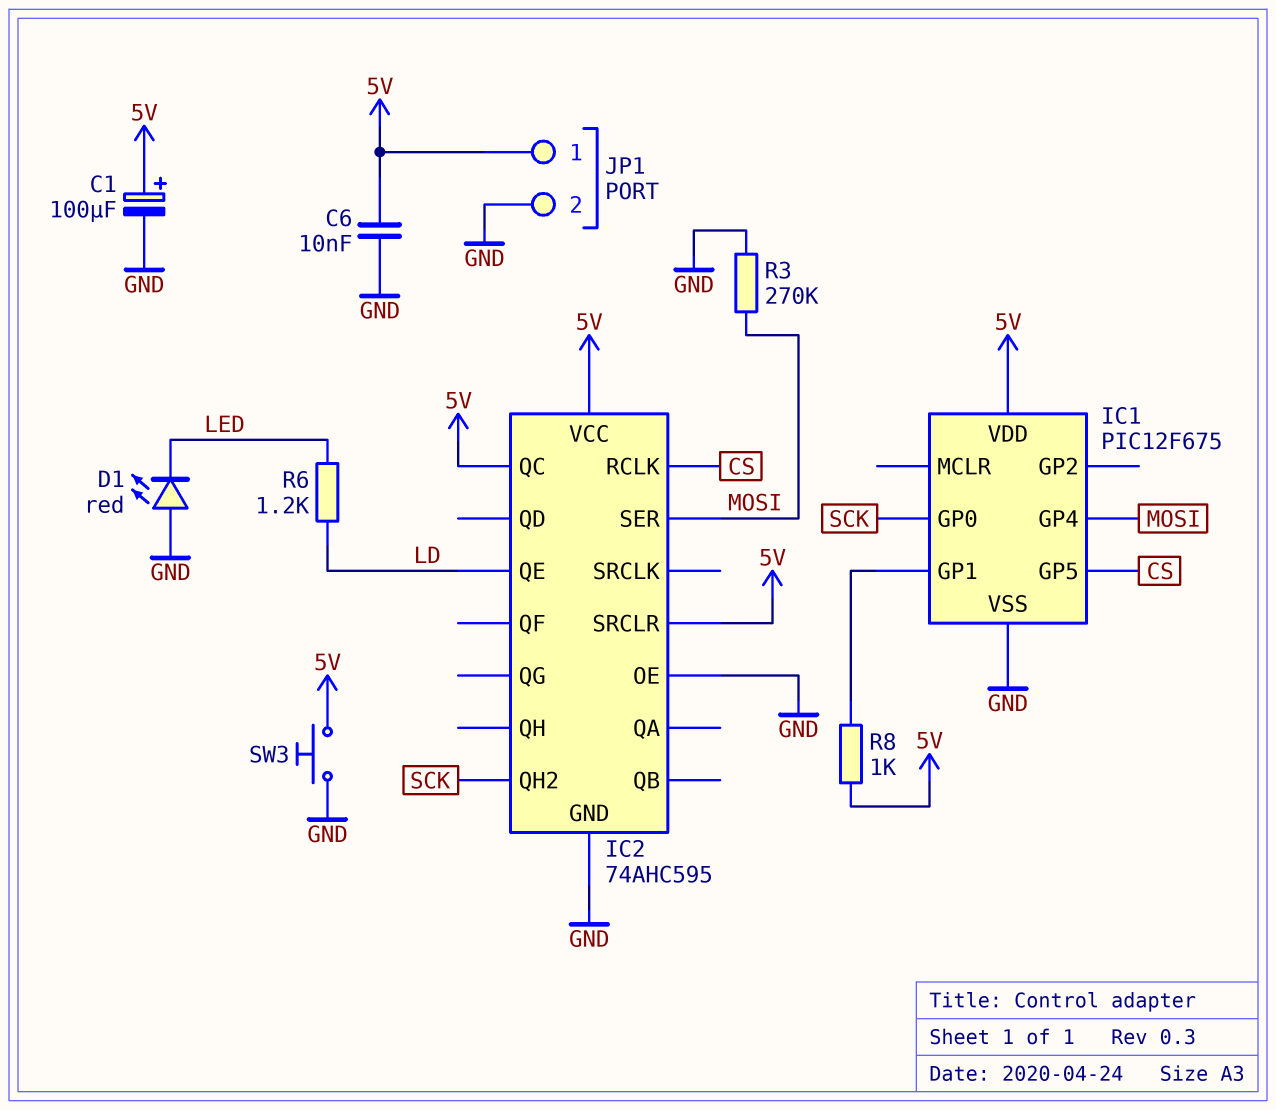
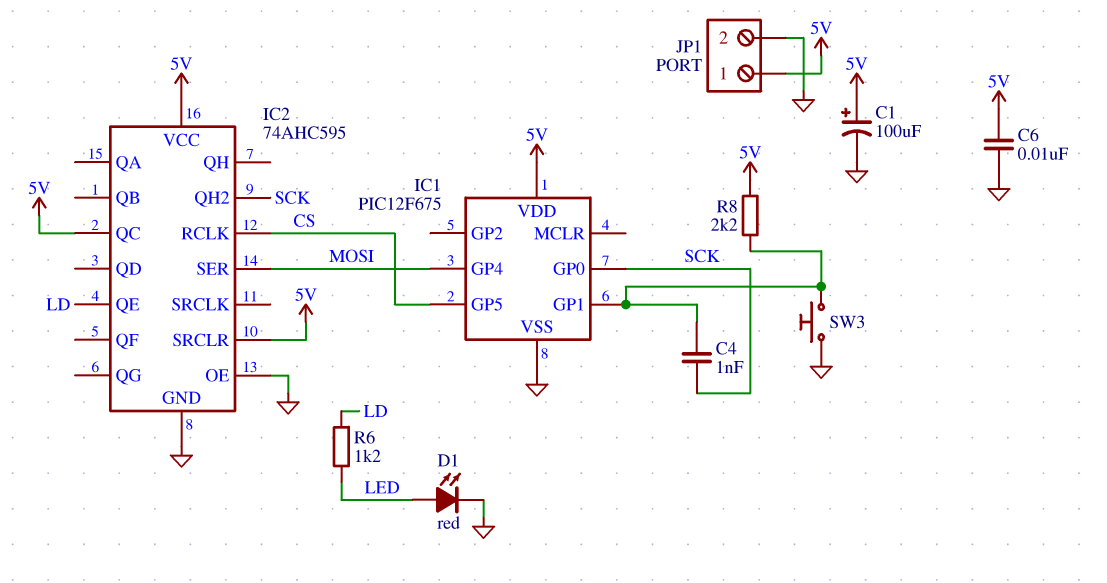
C4: none -> 1nF (IC1/GP1, SCK)
D1: LED red (A GND, K LED) -> LED red (A LED, K GND)
R3: 270k (GND, MOSI) -> none
R8: 1k (5V, IC1/GP1) -> 2.2k (5V, IC1/GP1)
SW3: button (5V, GND) -> button (GND, IC1/GP1)

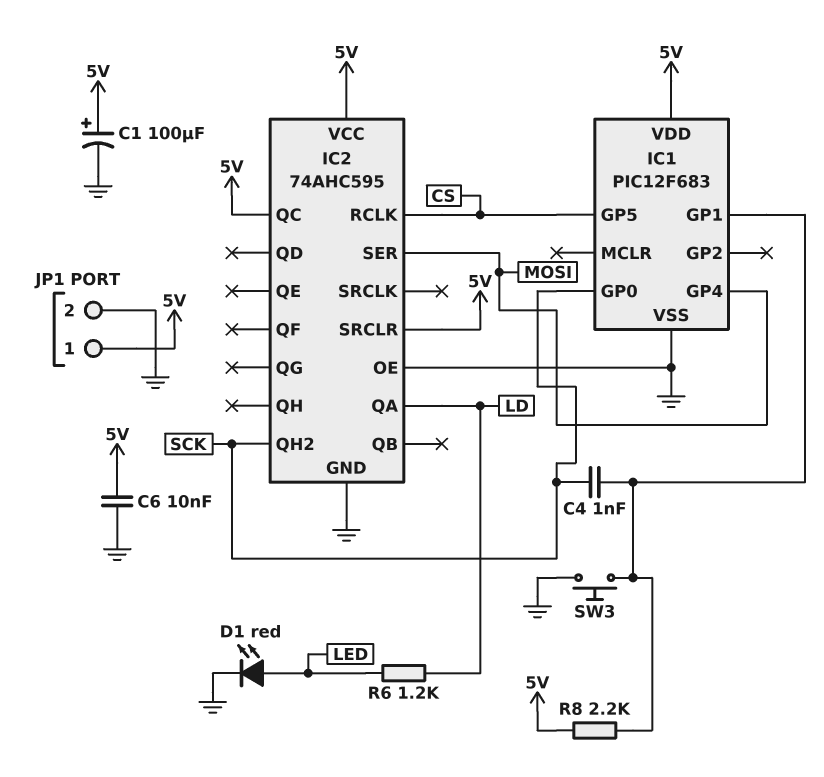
IC1: PIC12F675 -> PIC12F683
IC2 pin QA: none -> LD
IC2 pin QE: LD -> none

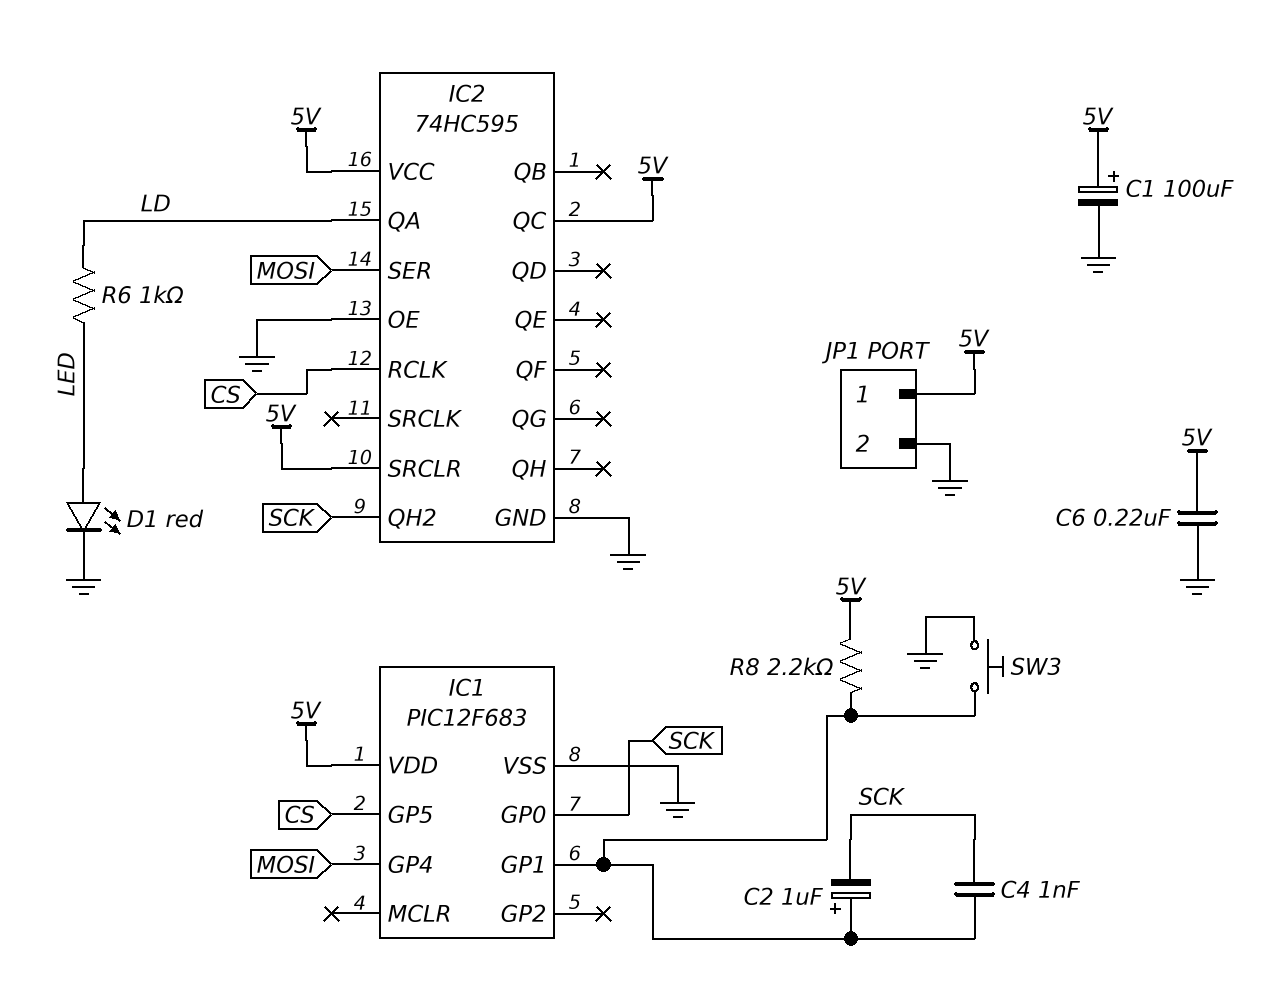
C2: none -> 1uF (plus IC1/GP1, minus SCK)
C6: 10nF (5V, GND) -> 220nF (5V, GND)
IC2: 74AHC595 -> 74HC595
R6: 1.2k (LD, LED) -> 1k (LD, LED)

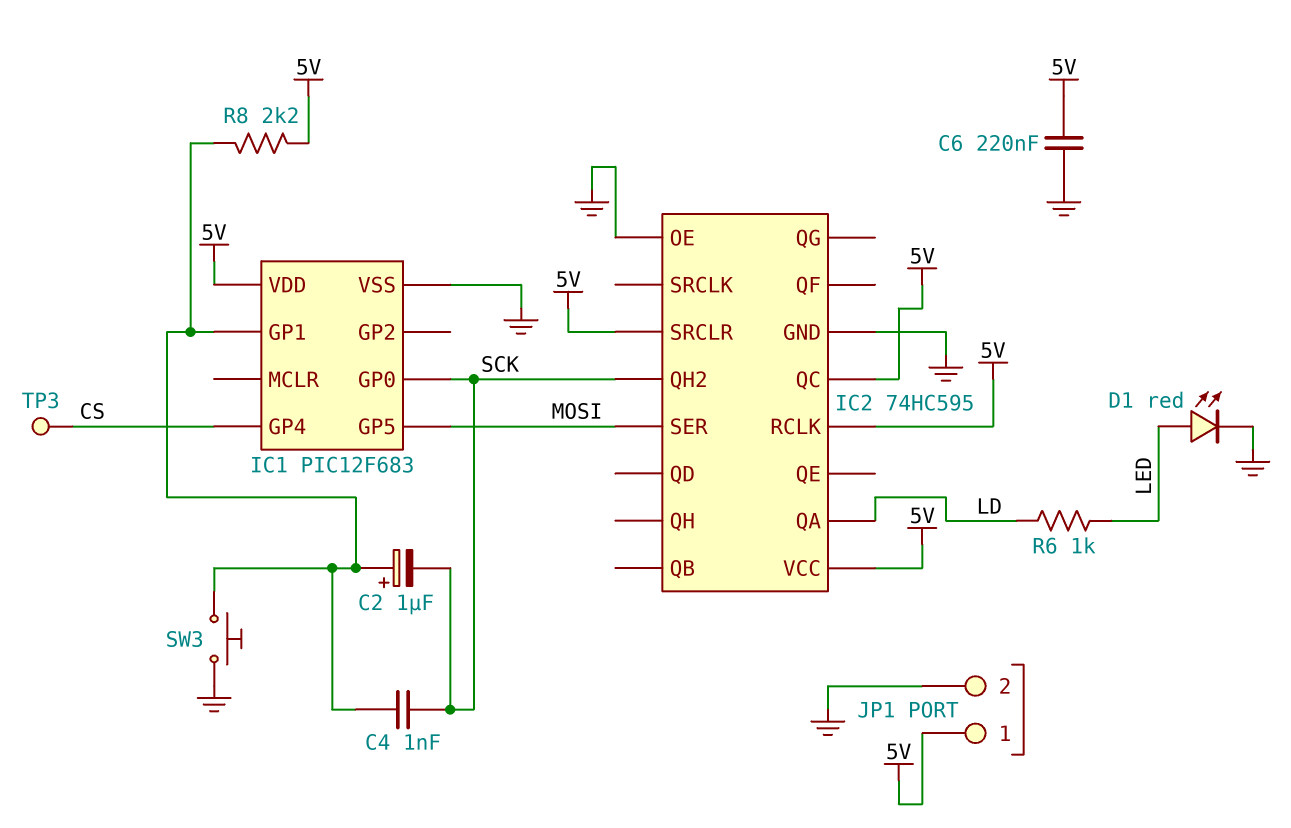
C1: 100uF (plus 5V, minus GND) -> none
IC1 pin GP4: MOSI -> CS
IC1 pin GP5: CS -> MOSI
IC2 pin RCLK: CS -> 5V
TP3: none -> test point (CS)

